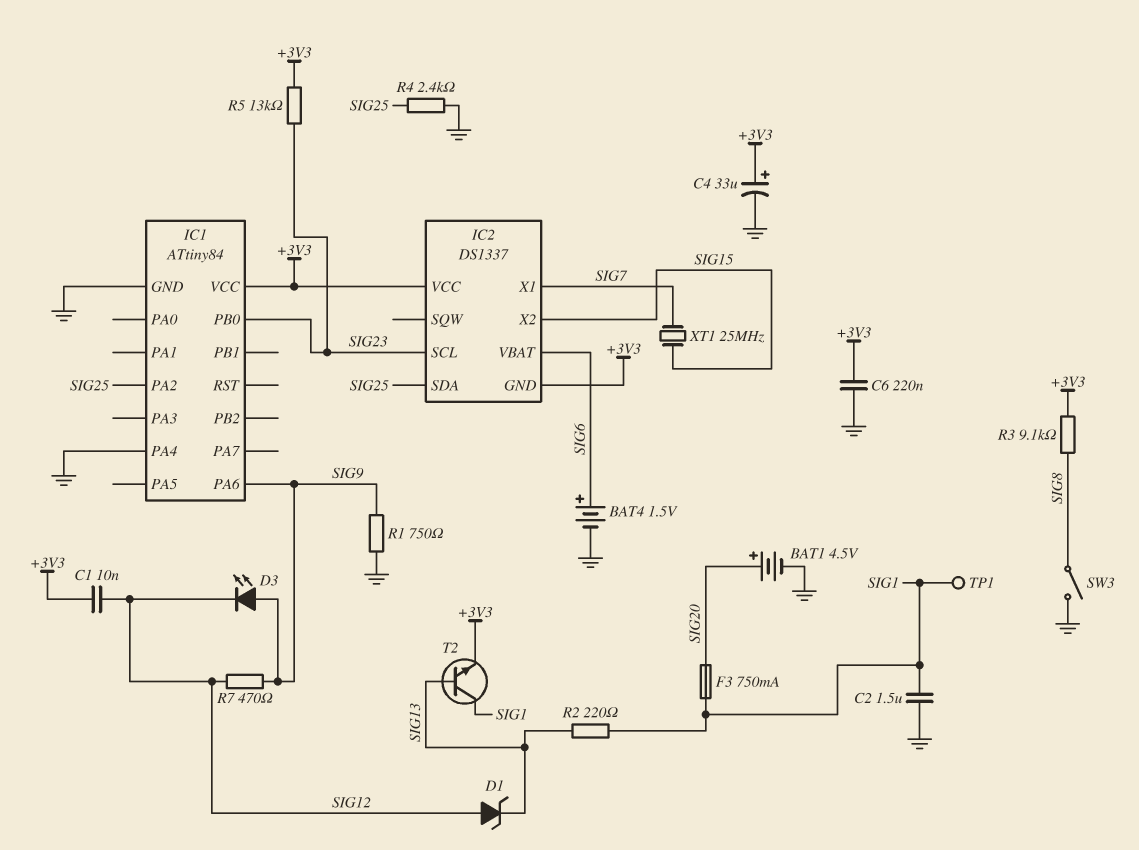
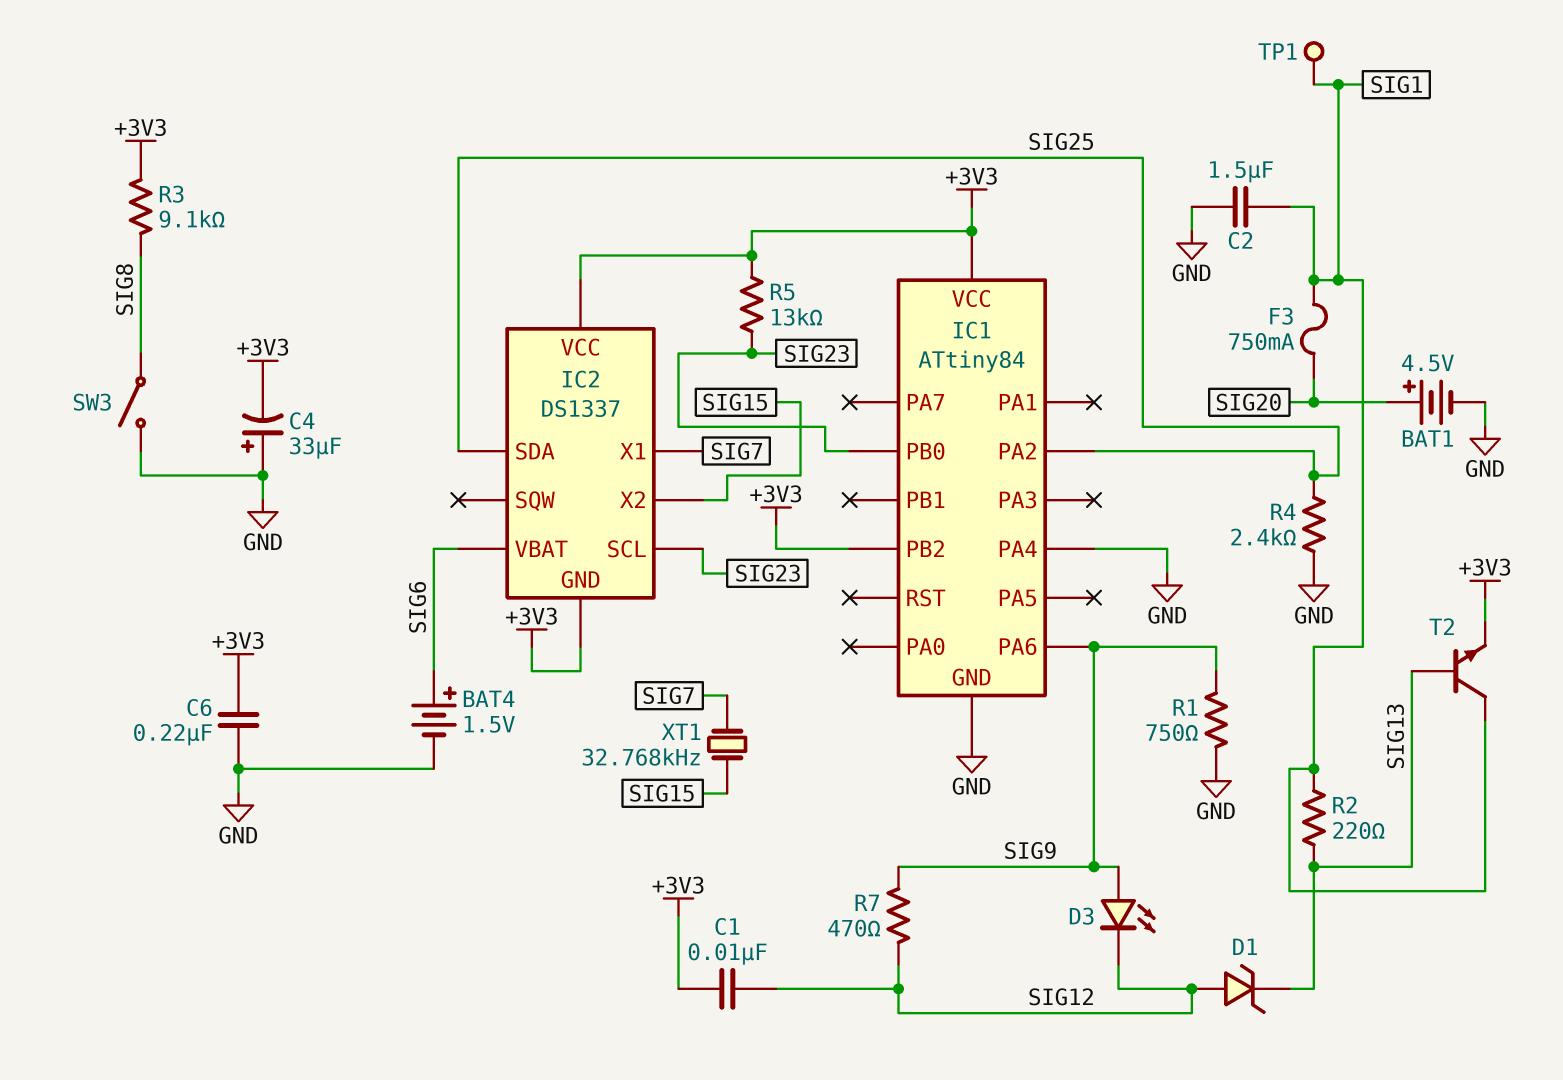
C4: 33uF (plus +3V3, minus GND) -> 33uF (plus GND, minus +3V3)
IC1 pin PB2: none -> +3V3
XT1: 25MHz (SIG7, SIG15) -> 32.768kHz (SIG7, SIG15)

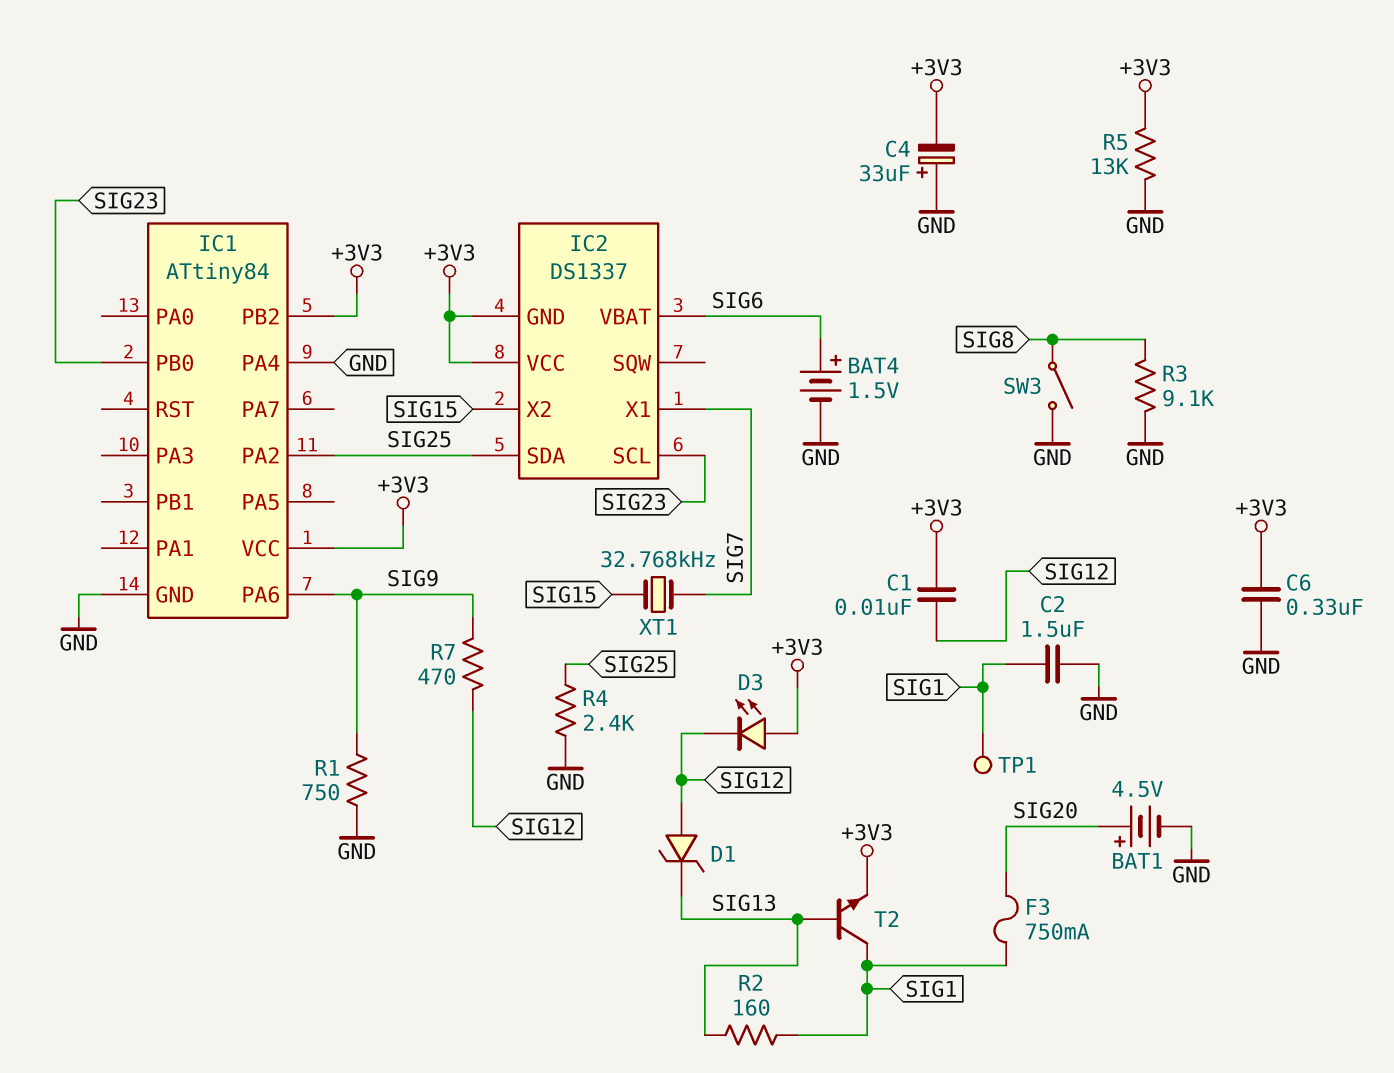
C6: 220nF (+3V3, GND) -> 330nF (+3V3, GND)
D3: LED (A SIG9, K SIG12) -> LED (A +3V3, K SIG12)
R2: 220 (SIG1, SIG13) -> 160 (SIG1, SIG13)
R3: 9.1k (+3V3, SIG8) -> 9.1k (GND, SIG8)
R5: 13k (+3V3, SIG23) -> 13k (+3V3, GND)

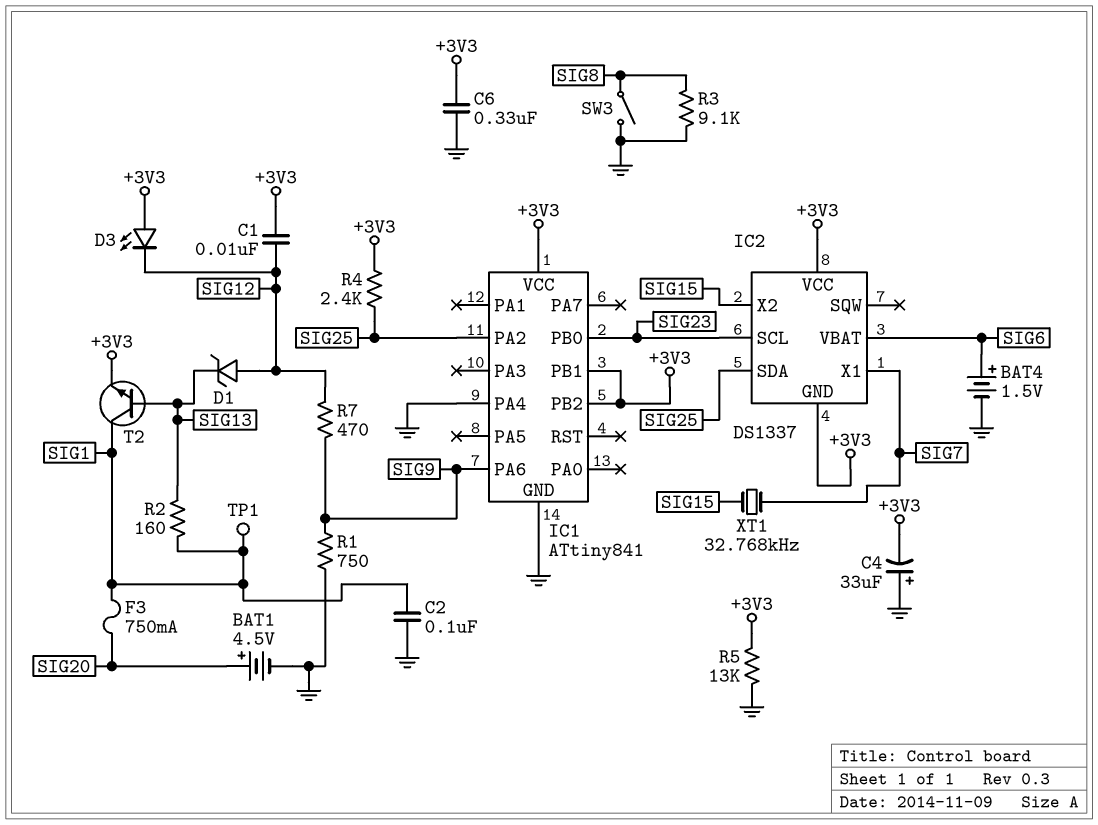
C2: 1.5uF (GND, SIG1) -> 100nF (GND, SIG1)
IC1: ATtiny84 -> ATtiny841
IC1 pin PB1: none -> +3V3
R4: 2.4k (GND, SIG25) -> 2.4k (+3V3, SIG25)

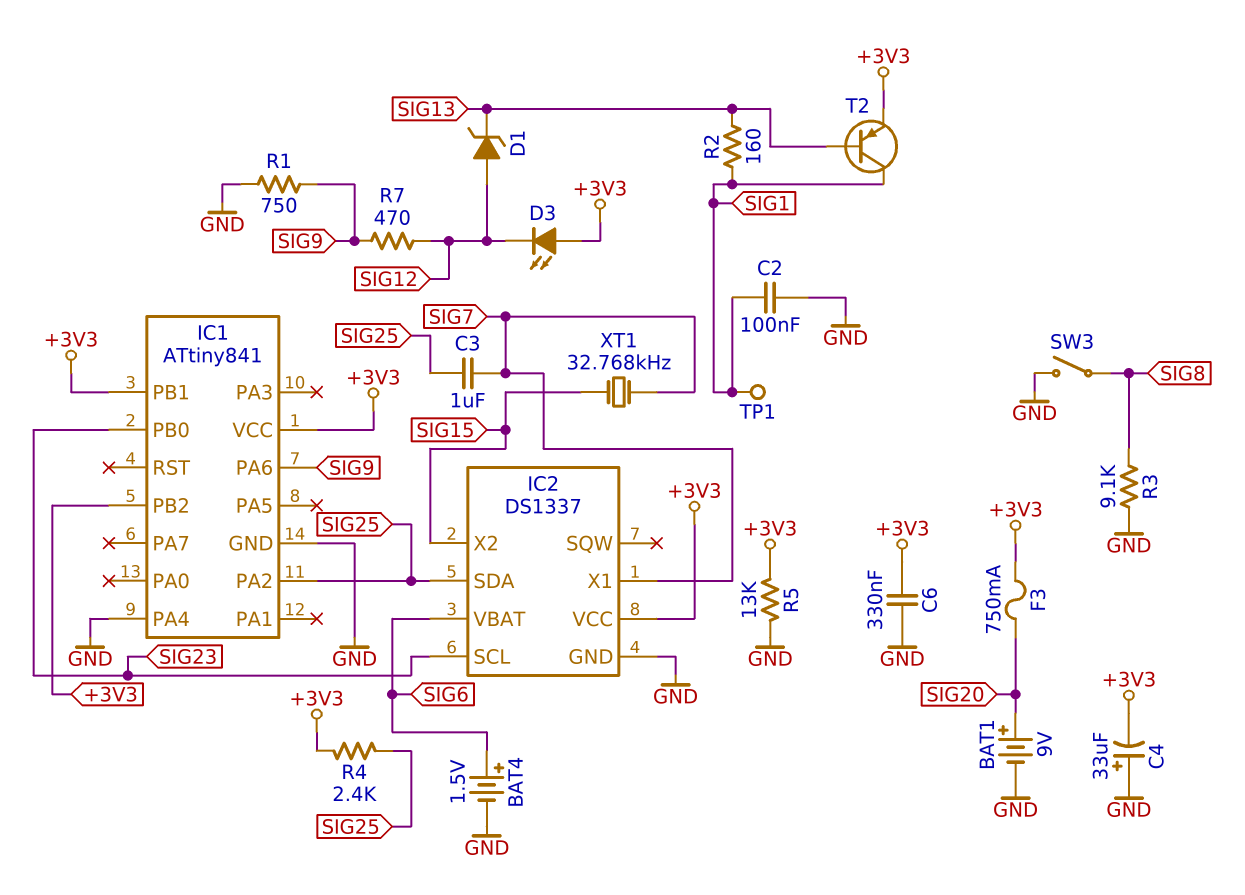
BAT1: 4.5V (plus SIG20, minus GND) -> 9V (plus SIG20, minus GND)
C1: 10nF (+3V3, SIG12) -> none
C3: none -> 1uF (SIG7, SIG25)
F3: 750mA (SIG1, SIG20) -> 750mA (+3V3, SIG20)
IC2 pin GND: +3V3 -> GND
T2: NPN (B SIG13, C SIG1, E +3V3) -> PNP (B SIG13, C SIG1, E +3V3)

